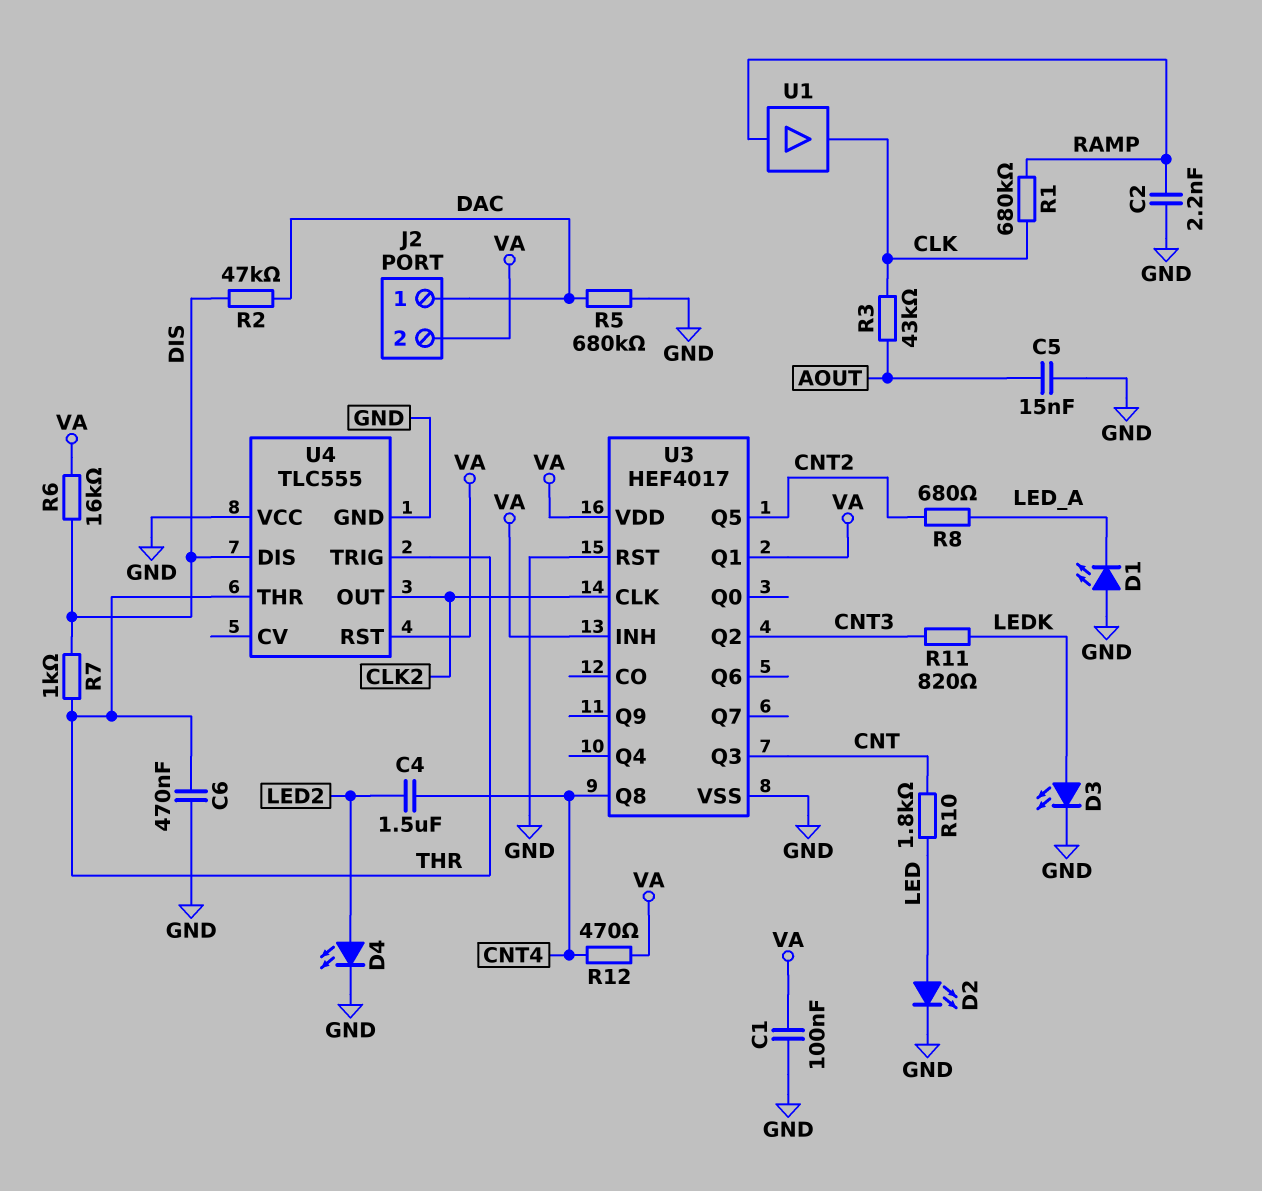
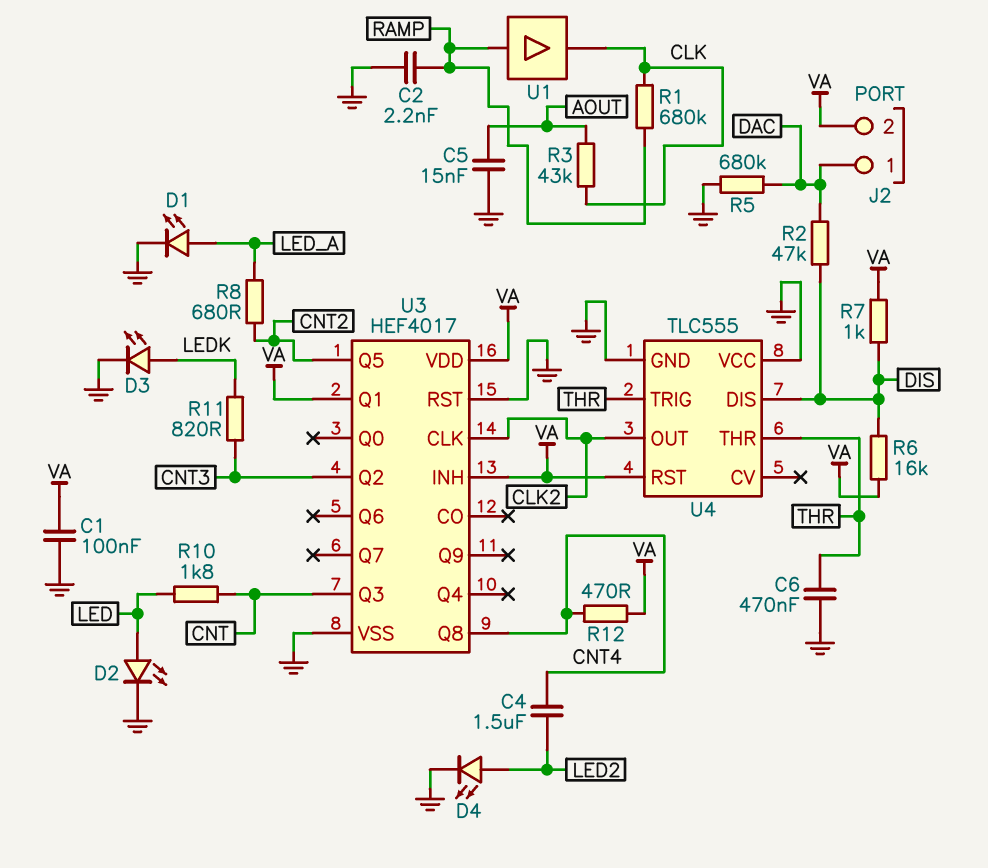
D1: LED (A GND, K LED_A) -> LED (A LED_A, K GND)
R7: 1k (DIS, THR) -> 1k (DIS, VA)

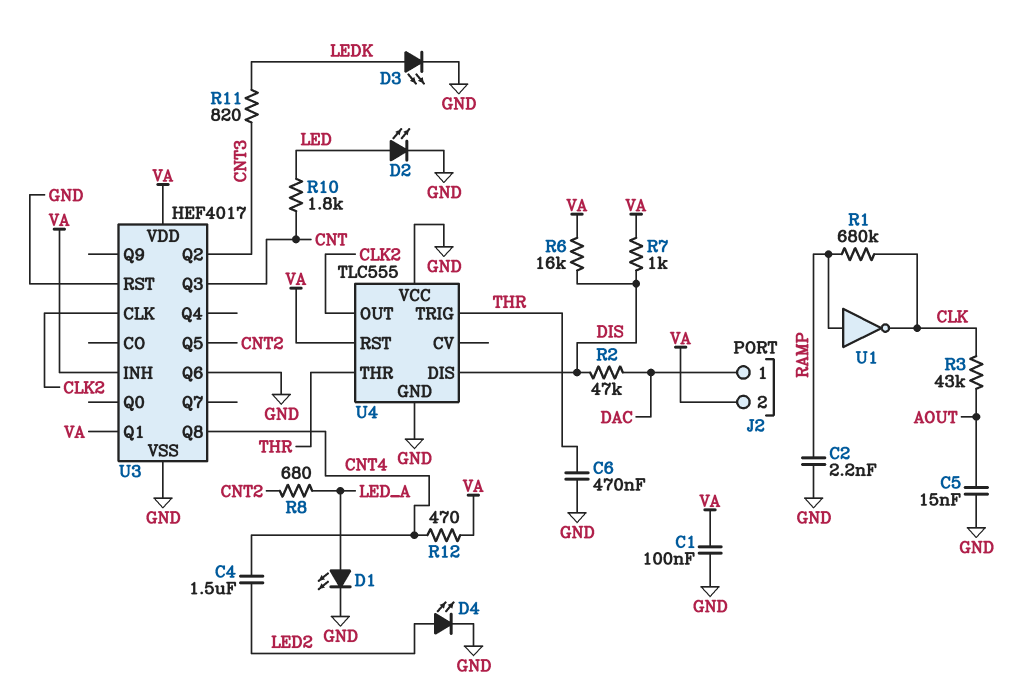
R5: 680k (DAC, GND) -> none
U1: buffer (in RAMP, out CLK) -> NOT (in RAMP, out CLK)
U3 pin Q6: none -> GND

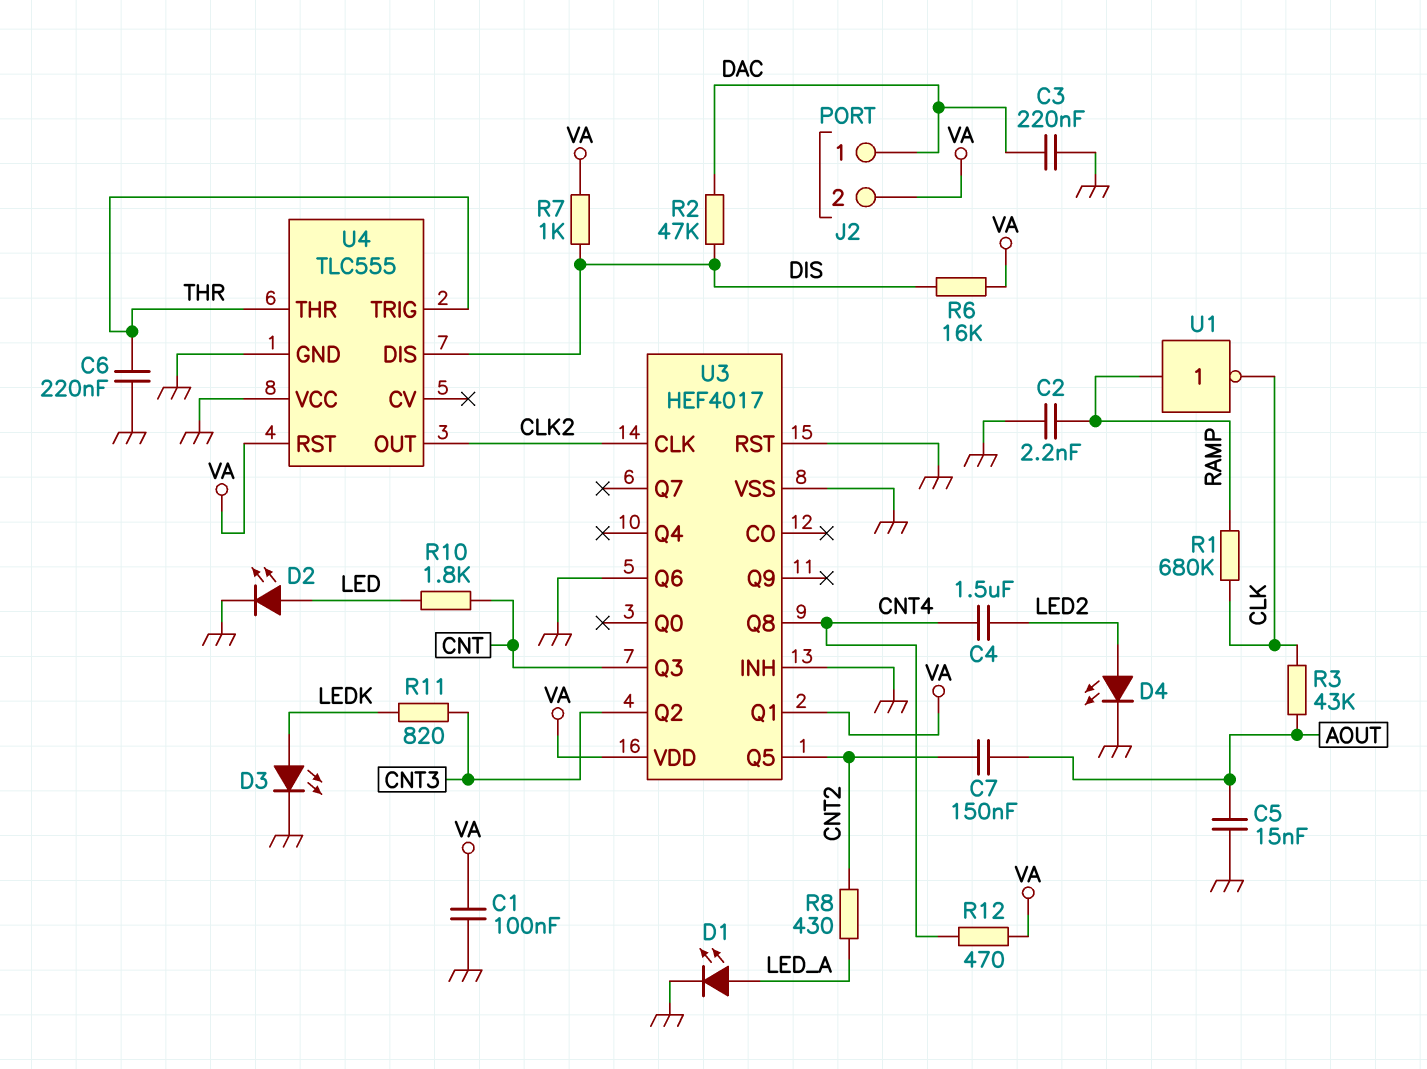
C3: none -> 220nF (DAC, GND)
C6: 470nF (GND, THR) -> 220nF (GND, THR)
C7: none -> 150nF (AOUT, CNT2)
R8: 680 (CNT2, LED_A) -> 430 (CNT2, LED_A)
U3 pin INH: VA -> GND

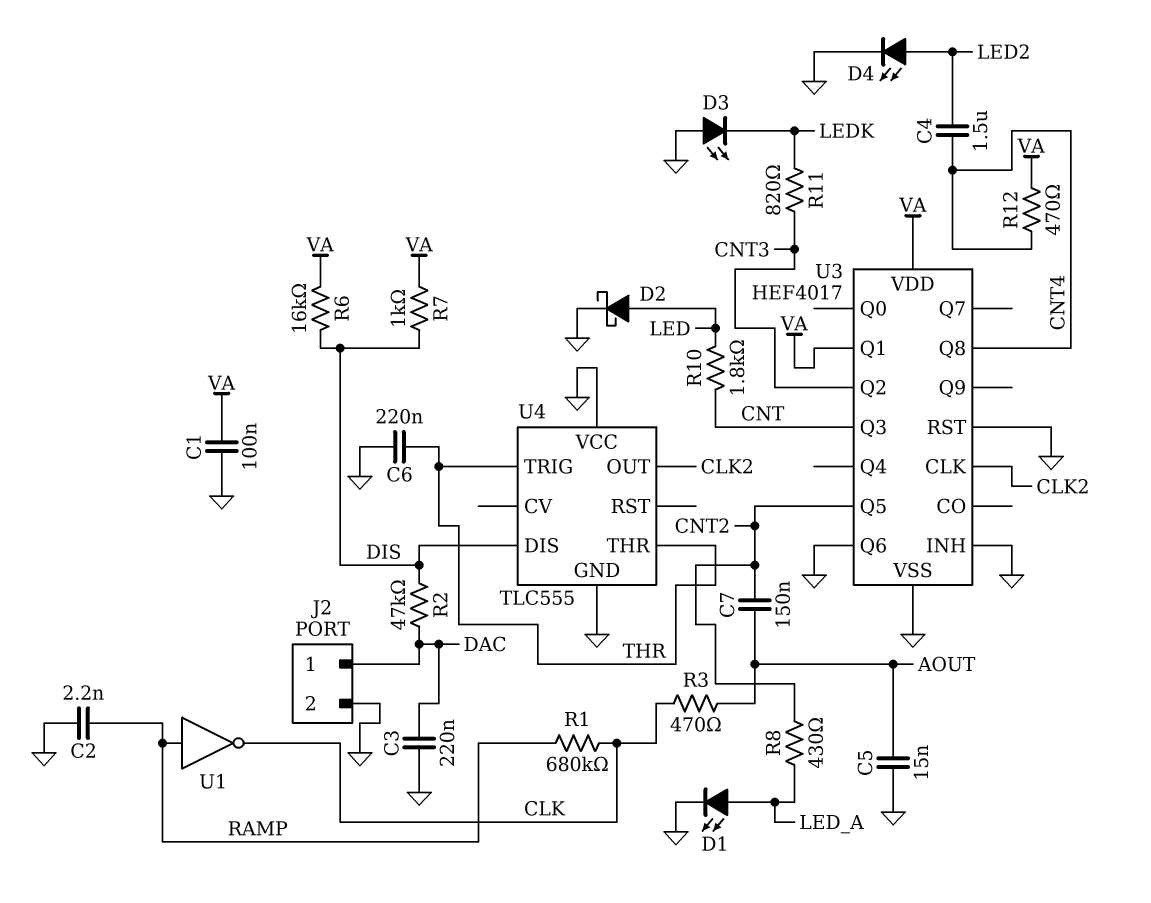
D2: LED (A LED, K GND) -> schottky (A LED, K GND)
D3: LED (A LEDK, K GND) -> LED (A GND, K LEDK)
J2 pin 2: VA -> GND
R3: 43k (AOUT, CLK) -> 470 (AOUT, CLK)
U4 pin RST: VA -> none

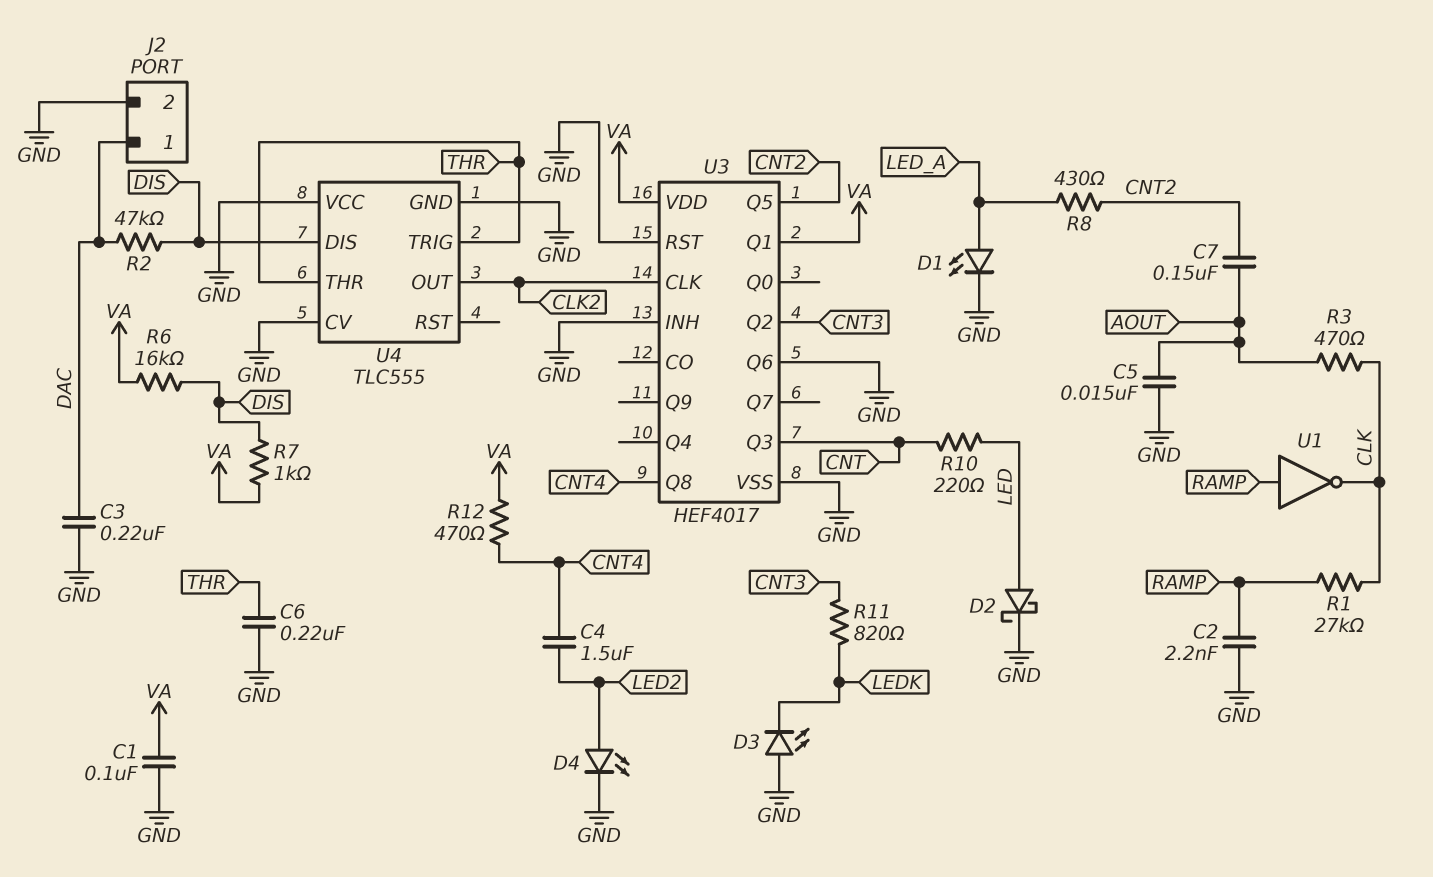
R1: 680k (CLK, RAMP) -> 27k (CLK, RAMP)
R10: 1.8k (CNT, LED) -> 220 (CNT, LED)
U4 pin CV: none -> GND

